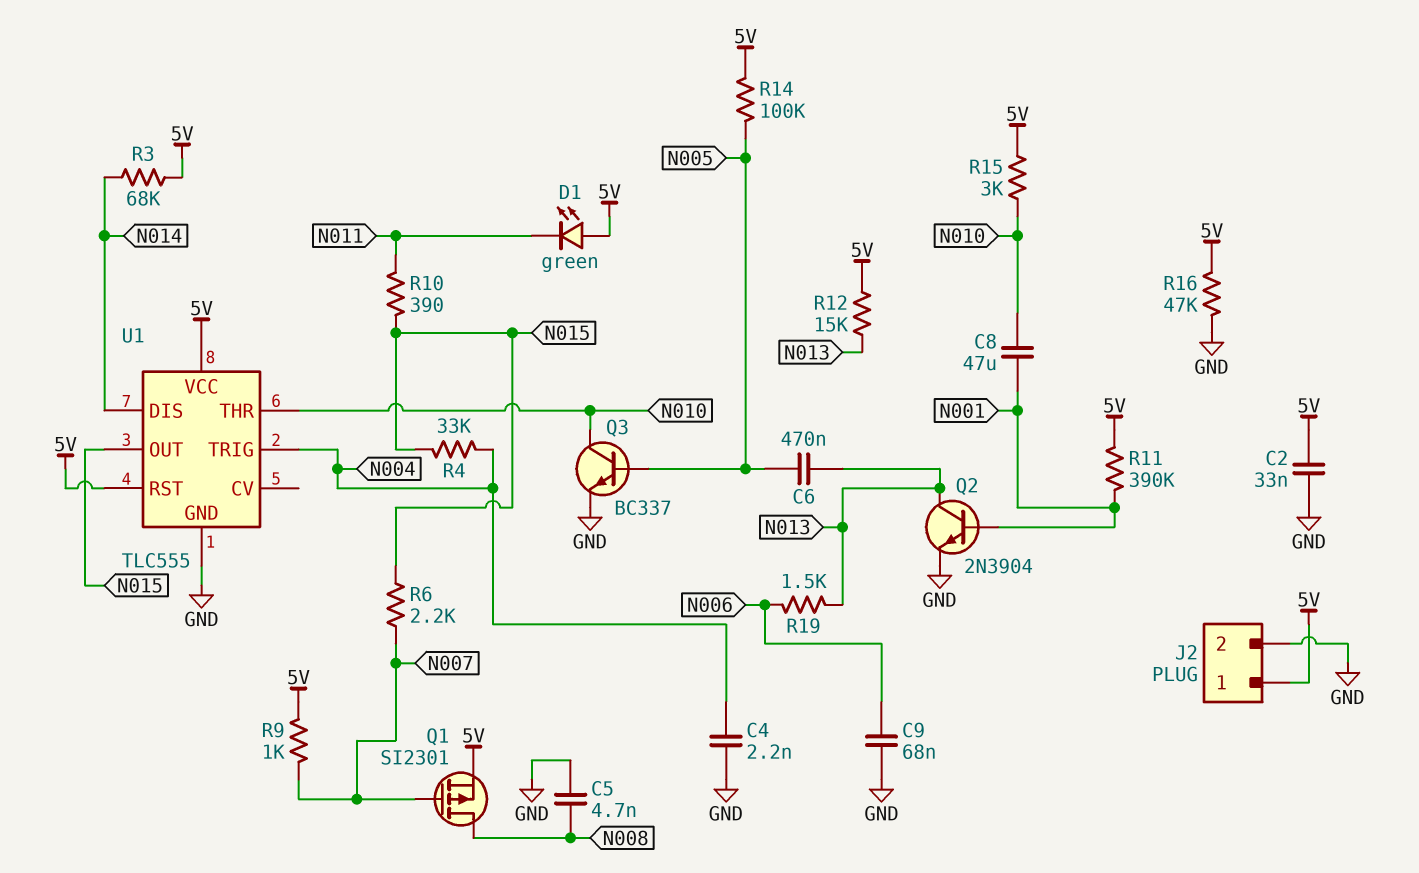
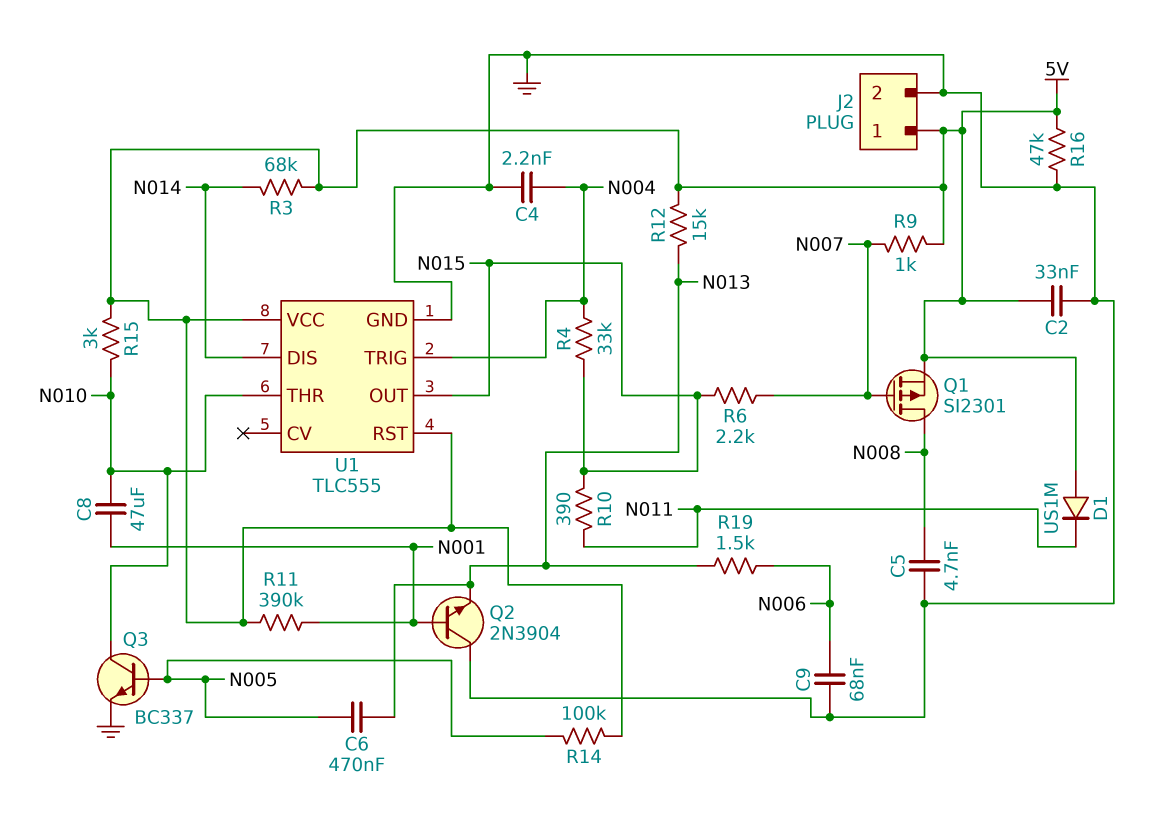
D1: LED green (A 5V, K N011) -> diode US1M (A 5V, K N011)
Q2: NPN 2N3904 (B N001, C N013, E GND) -> NPN 2N3904 (B N001, C GND, E N013)

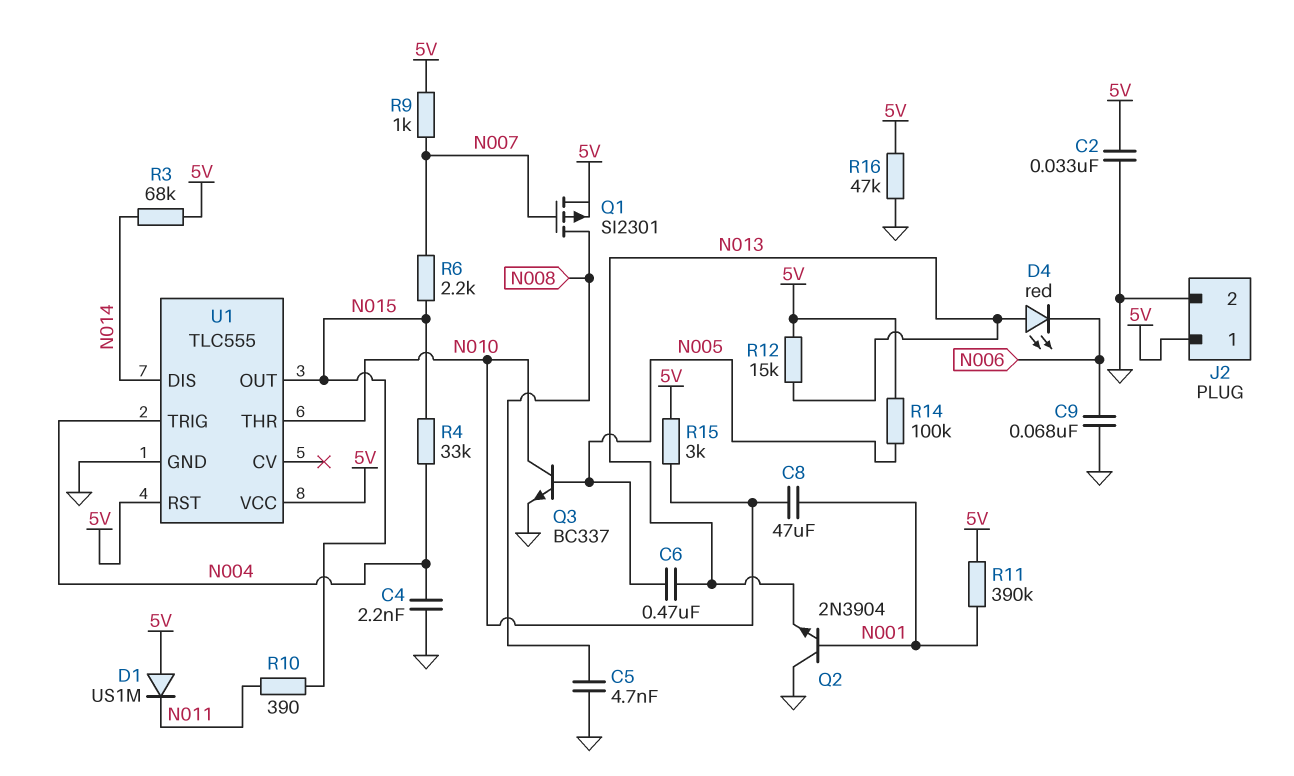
D4: none -> LED red (A N013, K N006)
R19: 1.5k (N006, N013) -> none

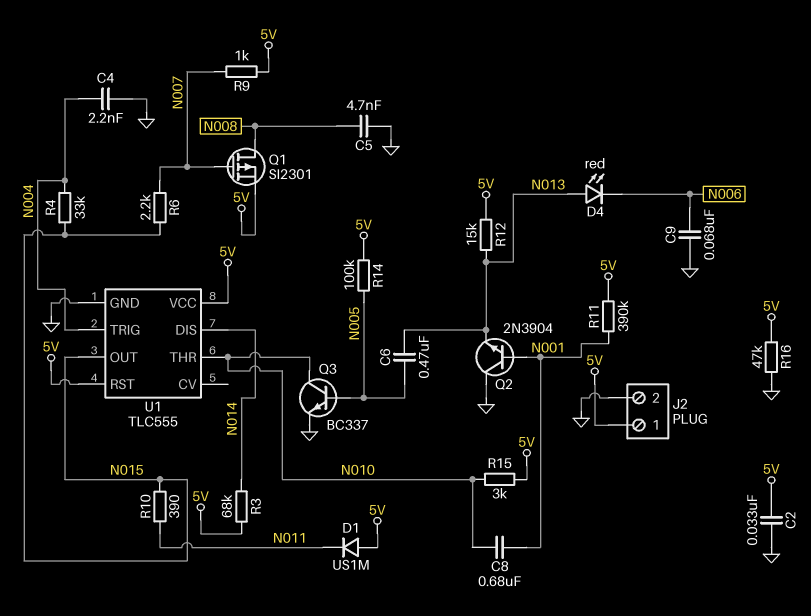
C8: 47uF (N001, N010) -> 680nF (N001, N010)

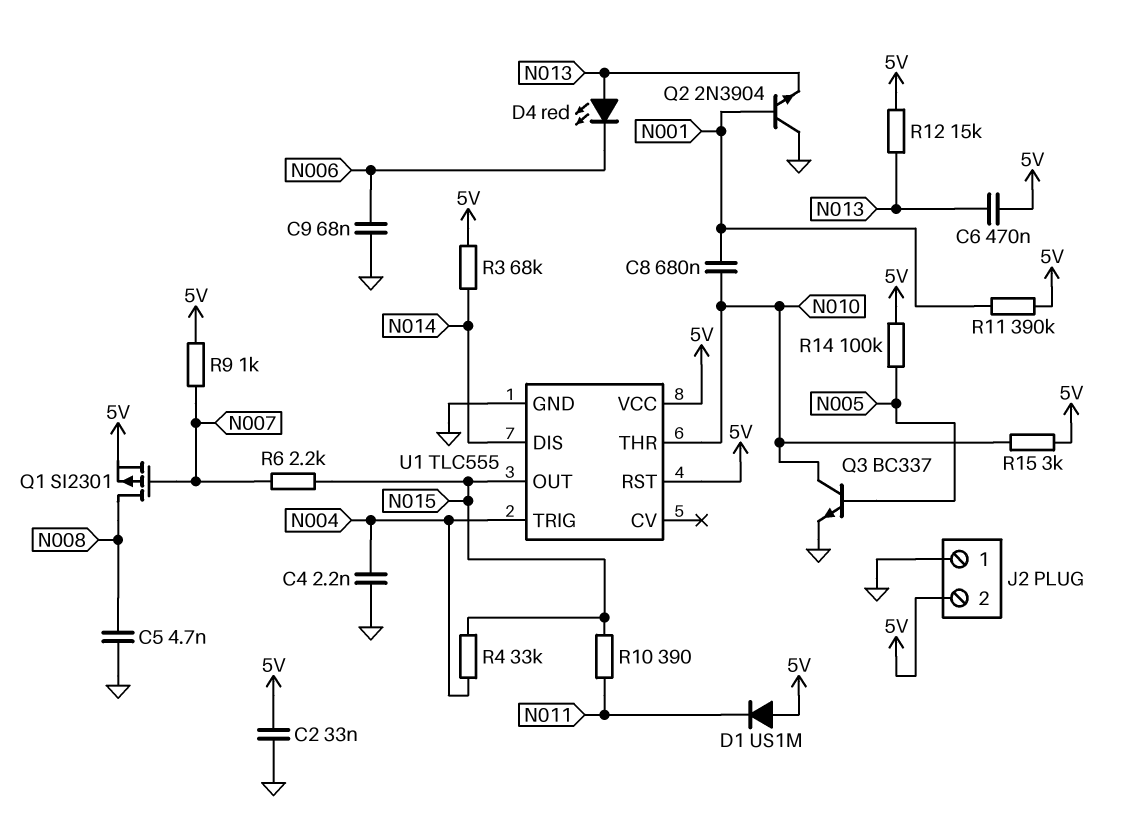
C6: 470nF (N005, N013) -> 470nF (5V, N013)
J2 pin 1: 5V -> GND
J2 pin 2: GND -> 5V
R16: 47k (5V, GND) -> none

